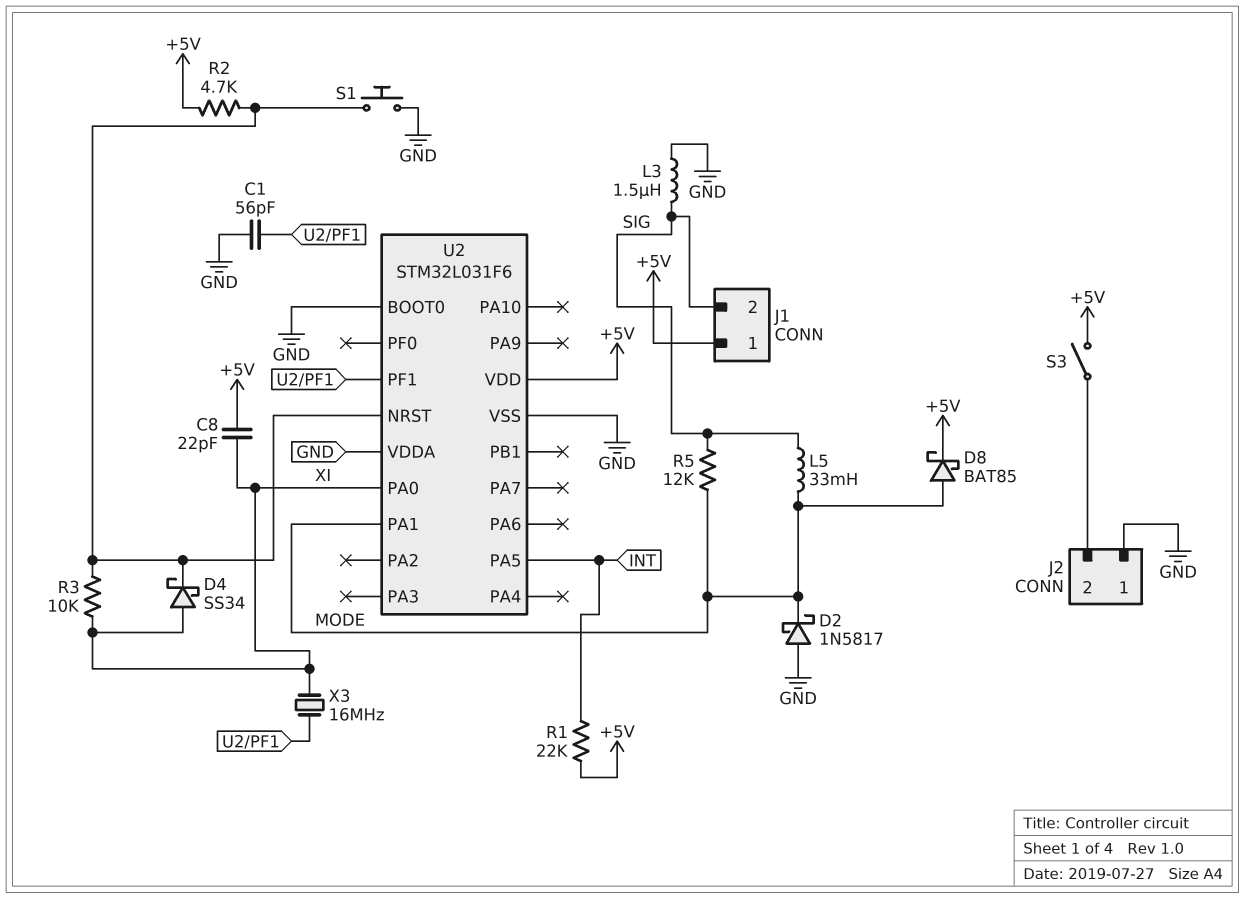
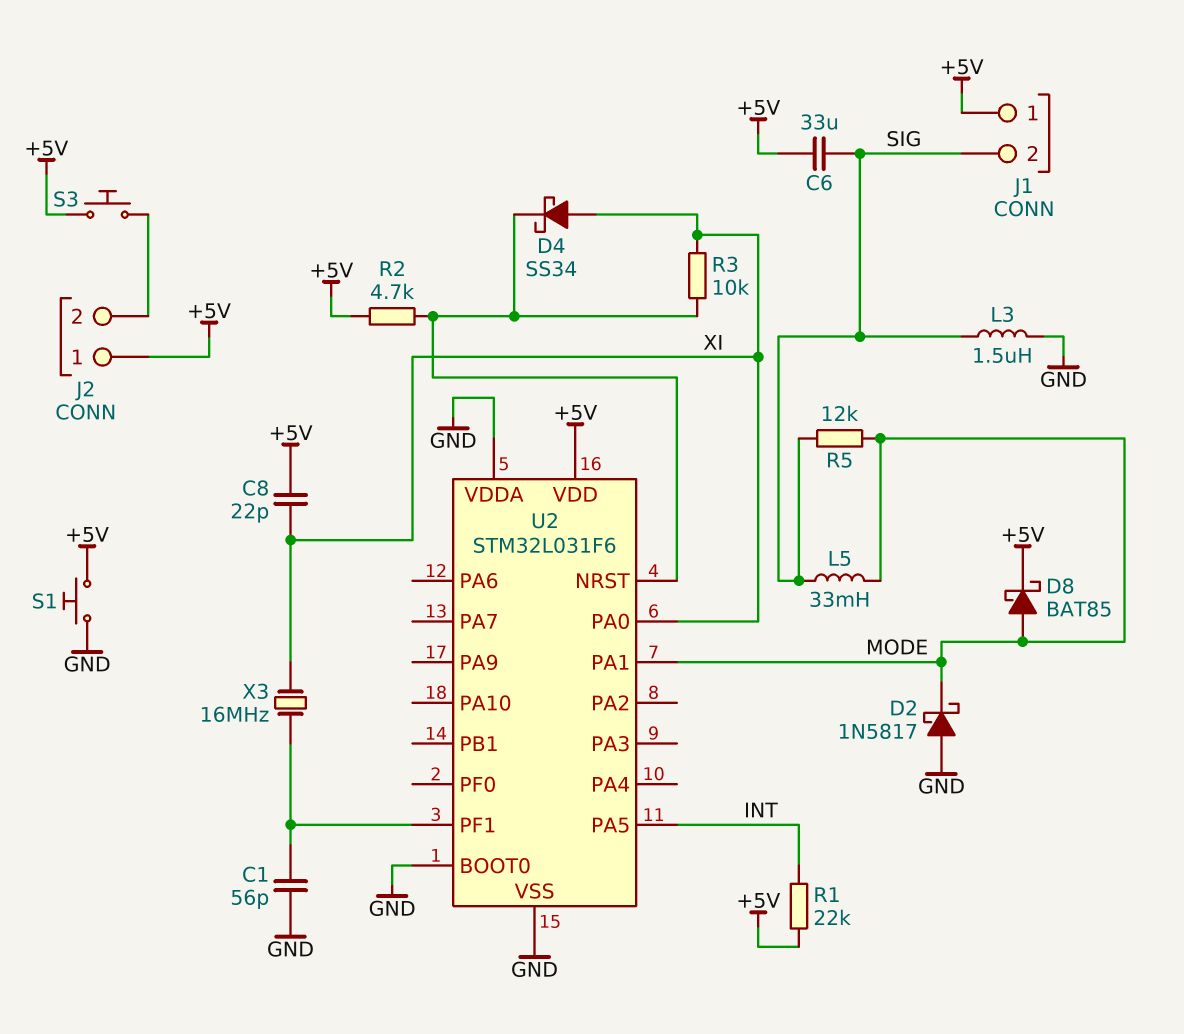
C6: none -> 33uF (+5V, SIG)
J2 pin 1: GND -> +5V
S1: button (GND, U2/NRST) -> button (+5V, GND)
S3: switch (+5V, J2/2) -> button (+5V, J2/2)

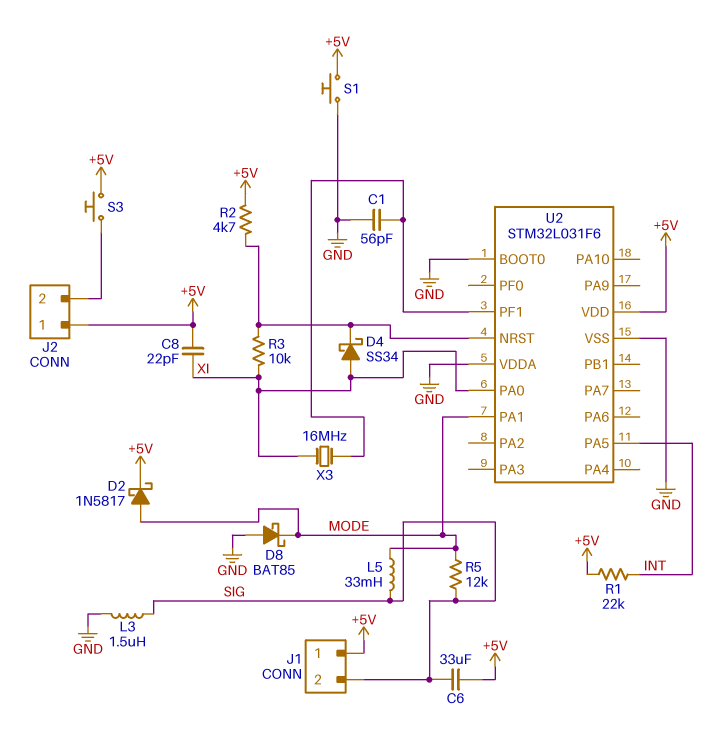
D2: schottky 1N5817 (A GND, K MODE) -> schottky 1N5817 (A MODE, K +5V)
D8: schottky BAT85 (A MODE, K +5V) -> schottky BAT85 (A GND, K MODE)

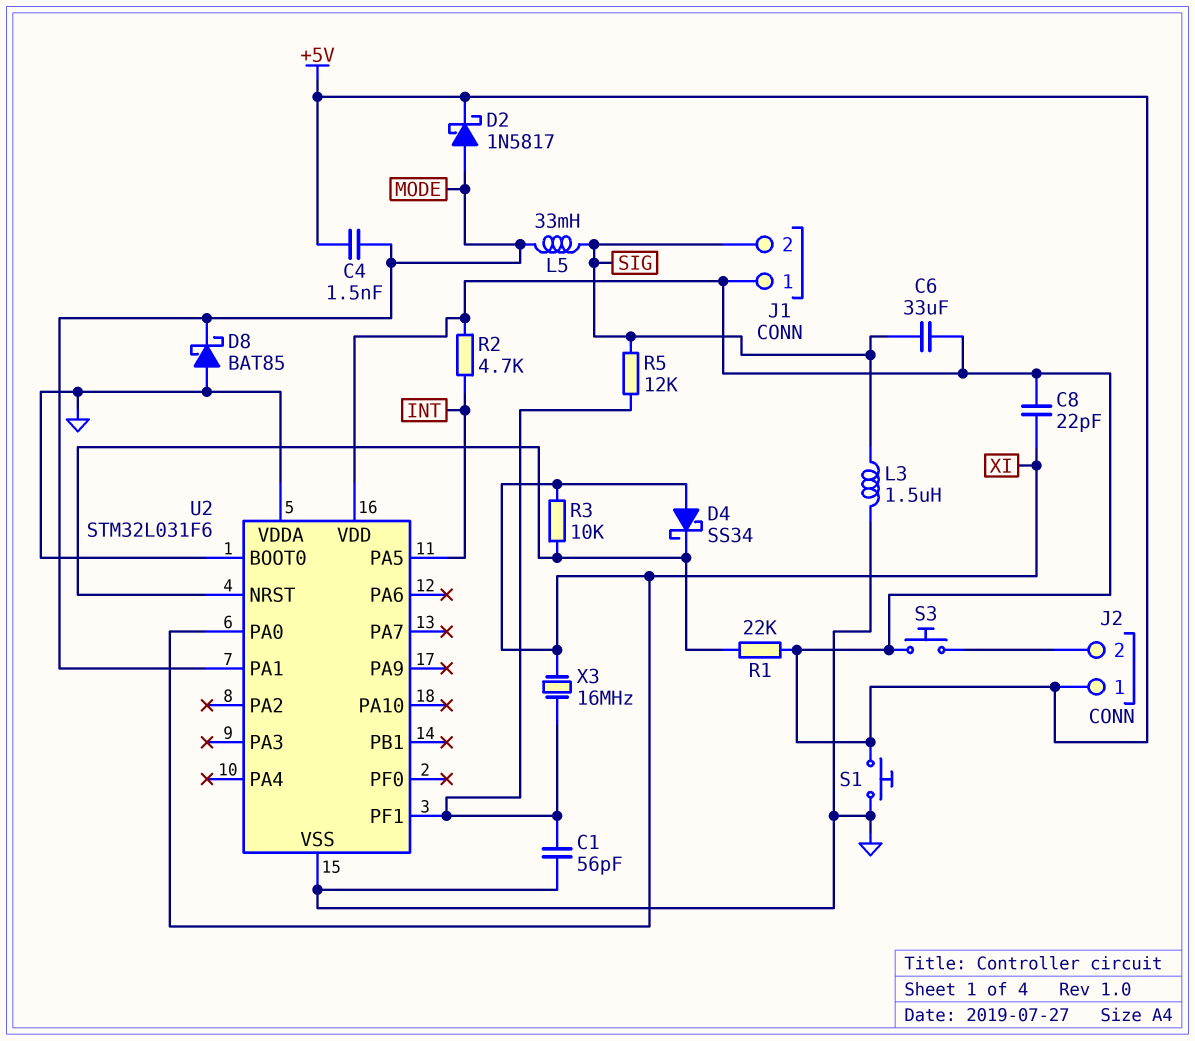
C4: none -> 1.5nF (+5V, MODE)
R1: 22k (+5V, INT) -> 22k (+5V, U2/NRST)
R2: 4.7k (+5V, U2/NRST) -> 4.7k (+5V, INT)
R5: 12k (MODE, SIG) -> 12k (SIG, U2/PF1)

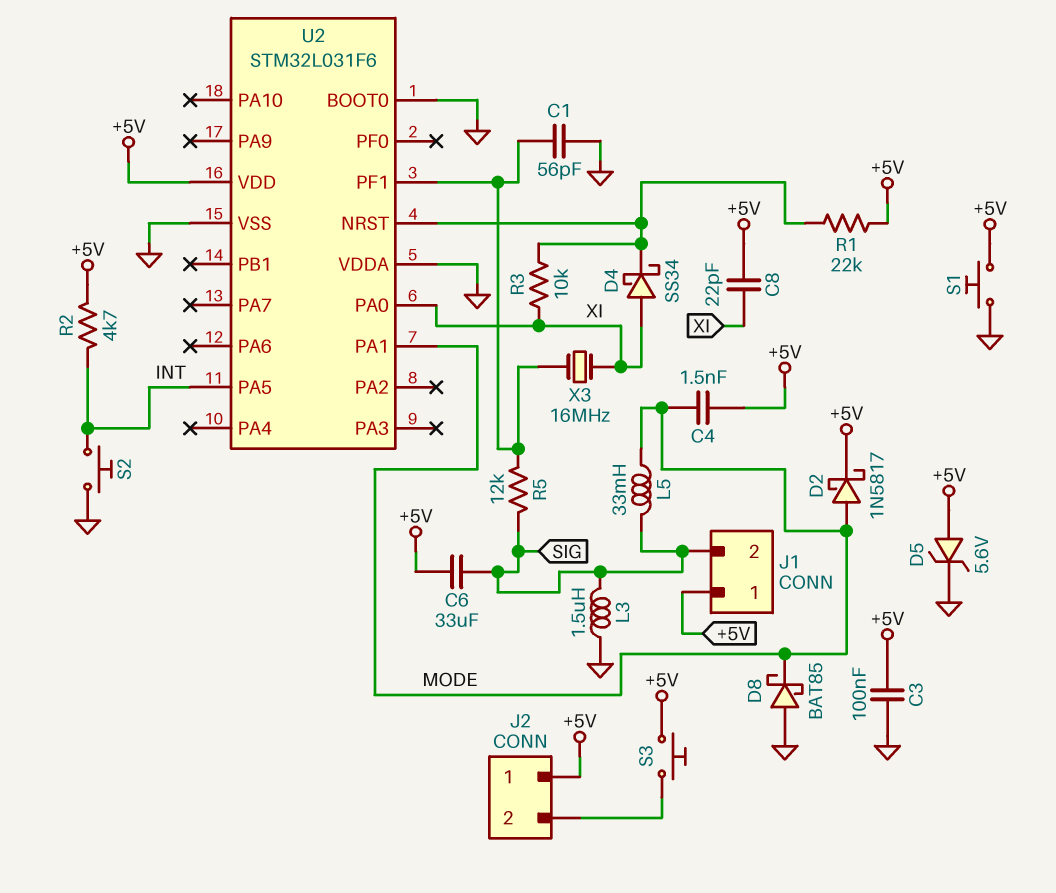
C3: none -> 100nF (+5V, GND)
D5: none -> zener 5.6V (A +5V, K GND)
S2: none -> button (GND, INT)

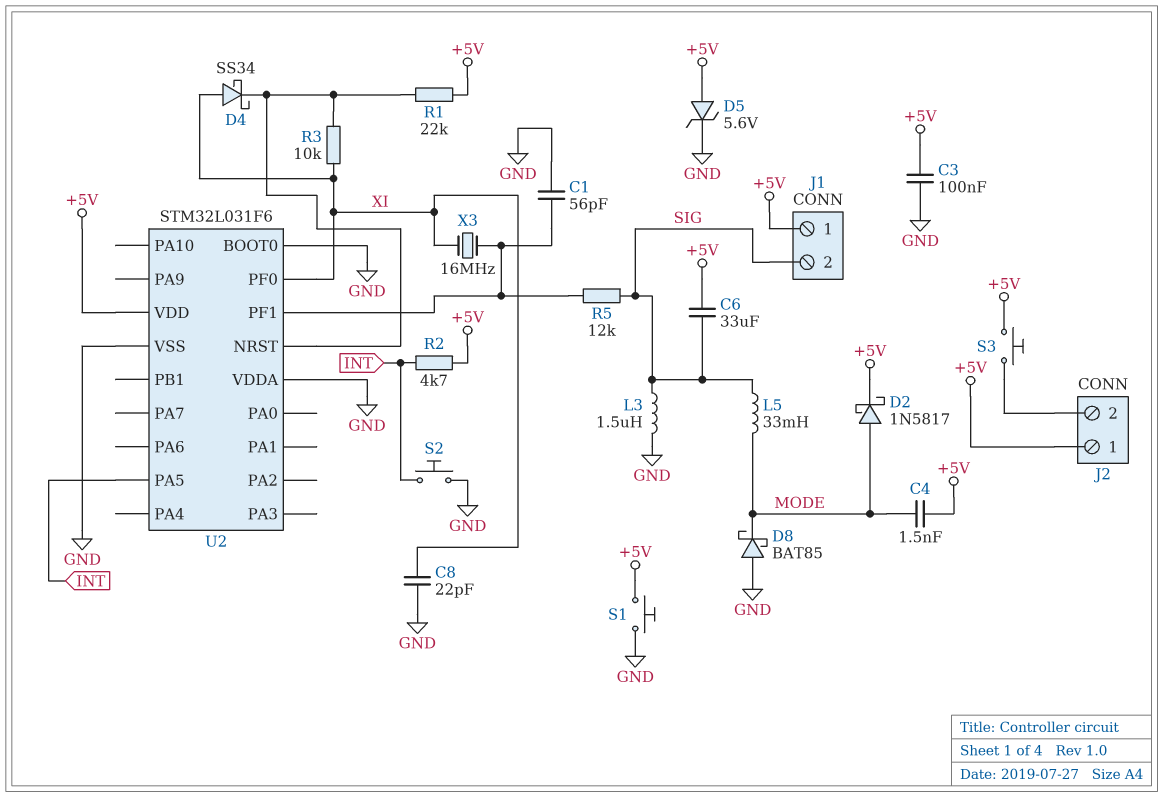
C8: 22pF (+5V, XI) -> 22pF (GND, XI)
U2 pin PA0: XI -> none
U2 pin PA1: MODE -> none
U2 pin PF0: none -> XI

